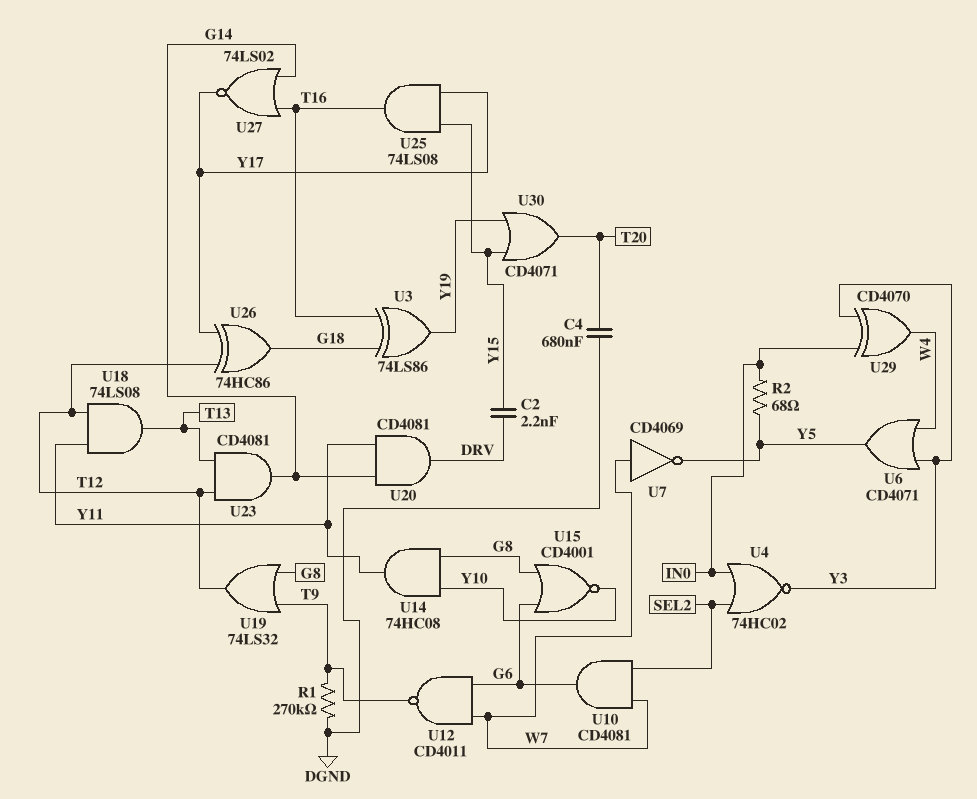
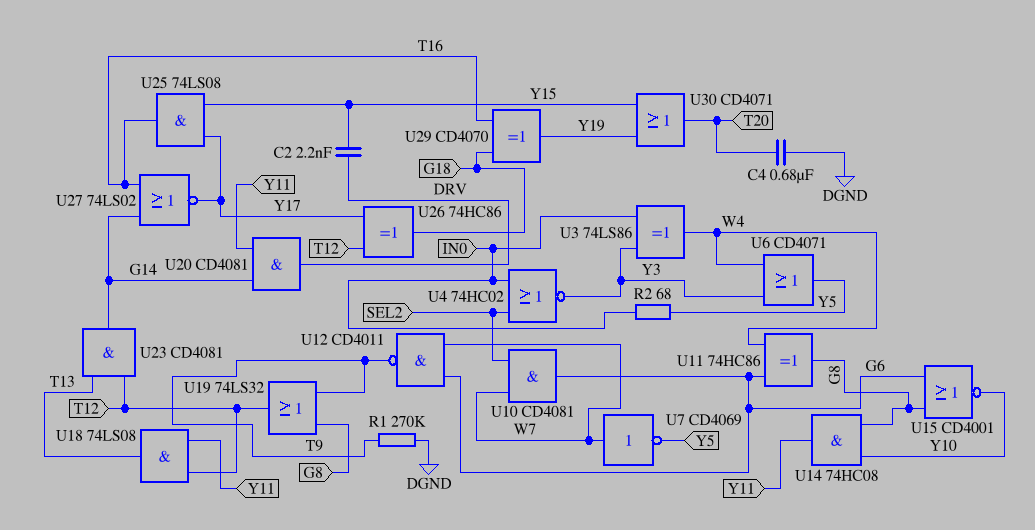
U3: XOR 74LS86 (in G18, in T16, out Y19) -> XOR 74LS86 (in IN0, in Y3, out W4)
U11: none -> XOR 74HC86 (in G6, in W4, out G8)
U29: XOR CD4070 (in IN0, in Y3, out W4) -> XOR CD4070 (in G18, in T16, out Y19)

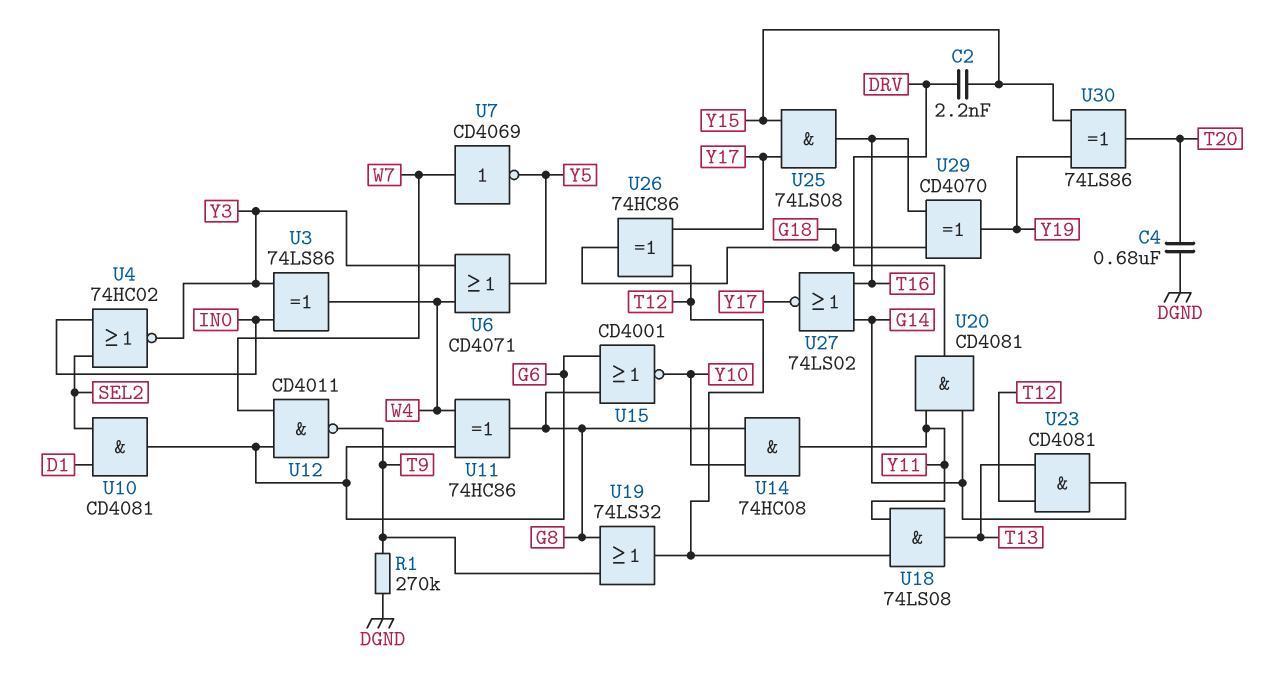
R2: 68 (IN0, Y5) -> none
U10: AND CD4081 (in SEL2, in W7, out G6) -> AND CD4081 (in D1, in SEL2, out G6)
U30: OR CD4071 (in Y15, in Y19, out T20) -> XOR 74LS86 (in Y15, in Y19, out T20)

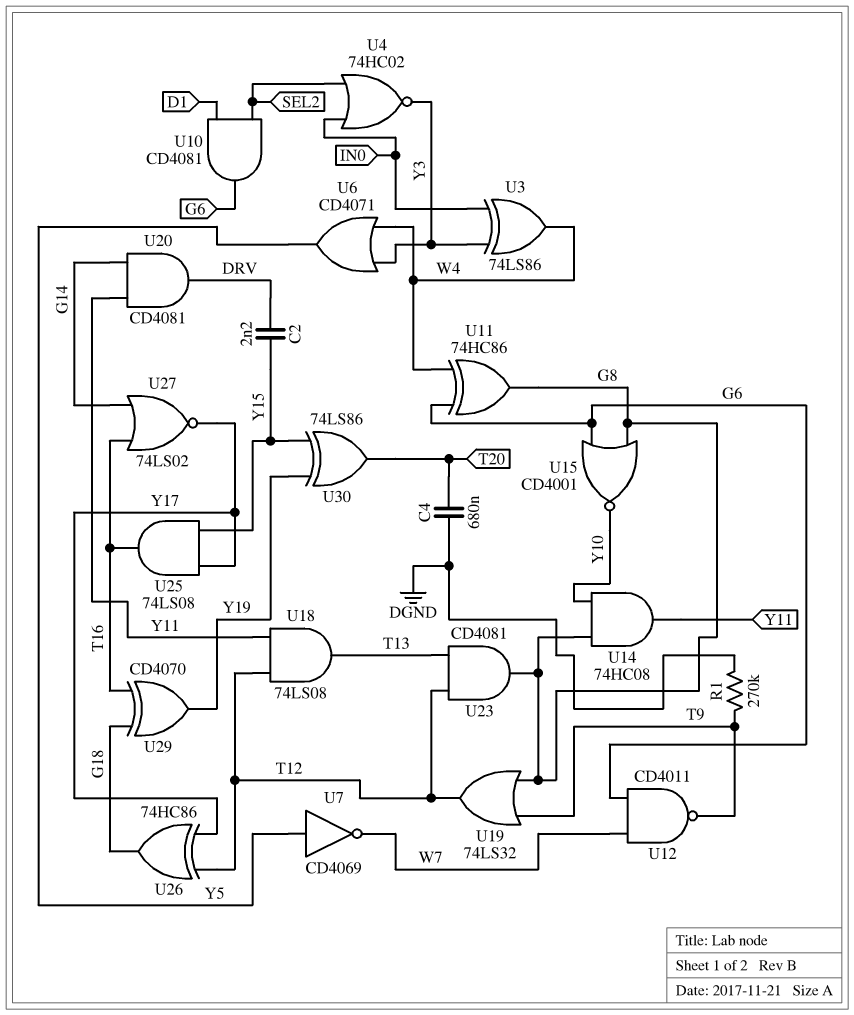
U7: NOT CD4069 (in W7, out Y5) -> NOT CD4069 (in Y5, out W7)
U23: AND CD4081 (in T12, in T13, out G14) -> AND CD4081 (in T12, in T13, out G8)

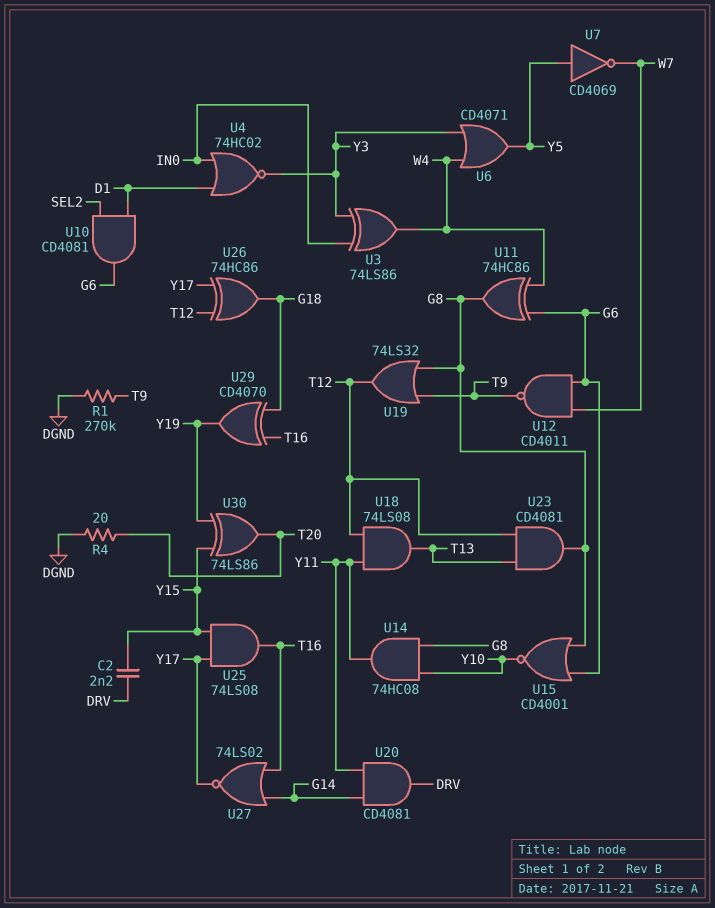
C4: 680nF (DGND, T20) -> none
R4: none -> 20 (DGND, T20)
U4: NOR 74HC02 (in IN0, in SEL2, out Y3) -> NOR 74HC02 (in D1, in IN0, out Y3)

